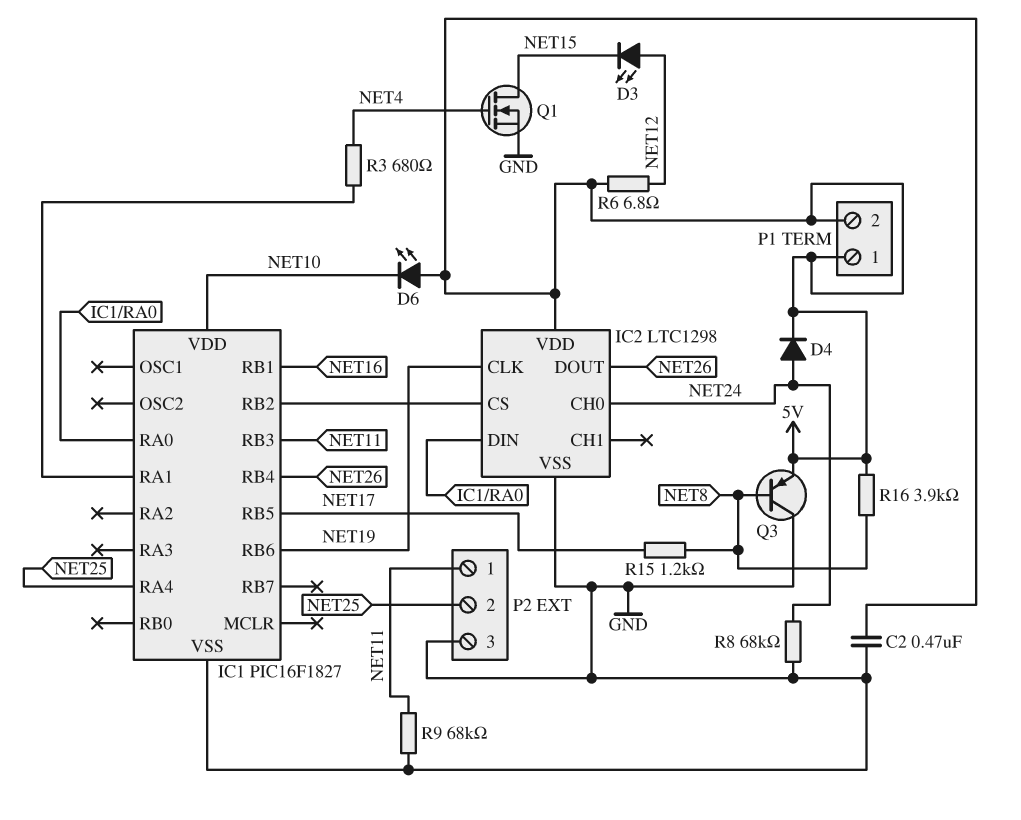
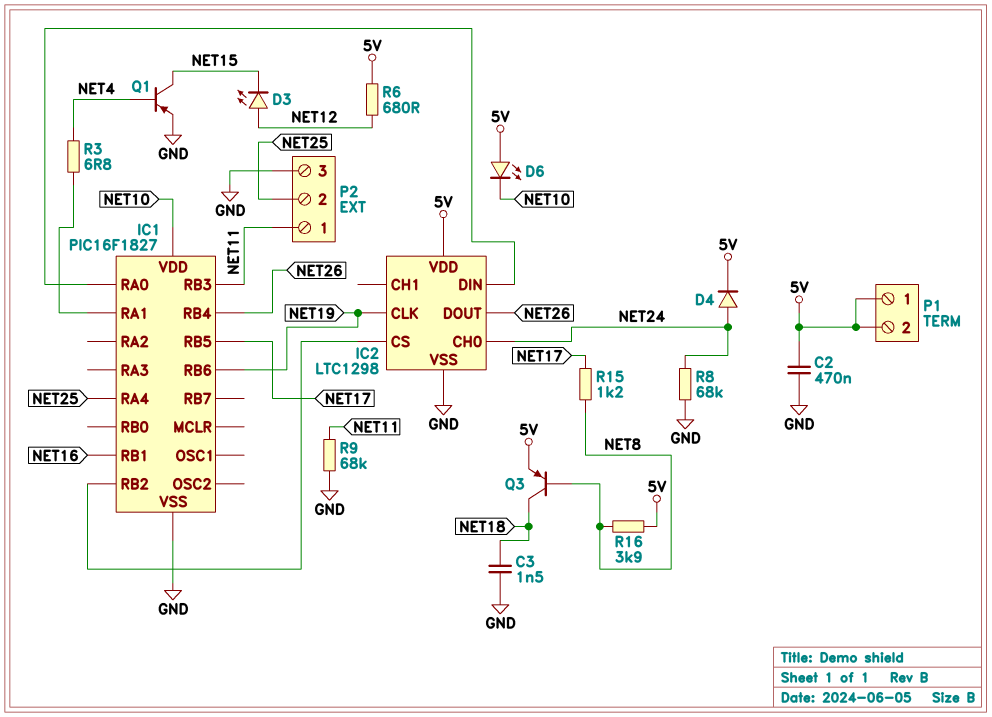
C3: none -> 1.5nF (GND, NET18)
Q1: NMOS (G NET4, D NET15, S GND) -> PNP (B NET4, C NET15, E GND)
Q3: PNP (B NET8, C GND, E 5V) -> PNP (B NET8, C NET18, E 5V)
R3: 680 (IC1/RA1, NET4) -> 6.8 (IC1/RA1, NET4)
R6: 6.8 (5V, NET12) -> 680 (5V, NET12)

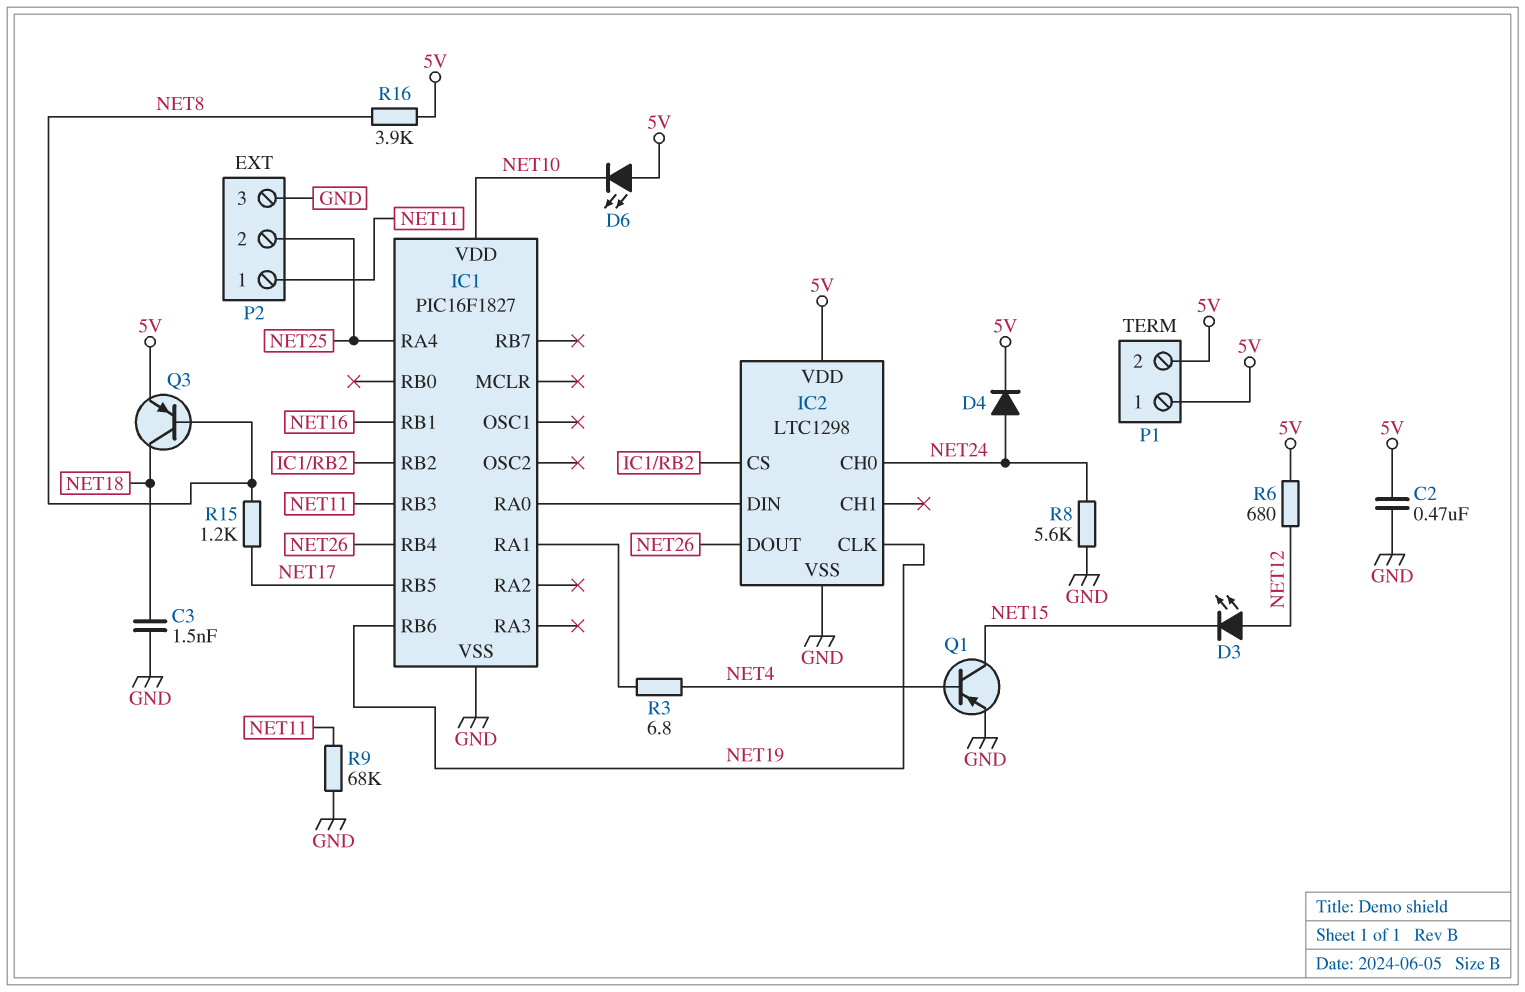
R8: 68k (GND, NET24) -> 5.6k (GND, NET24)

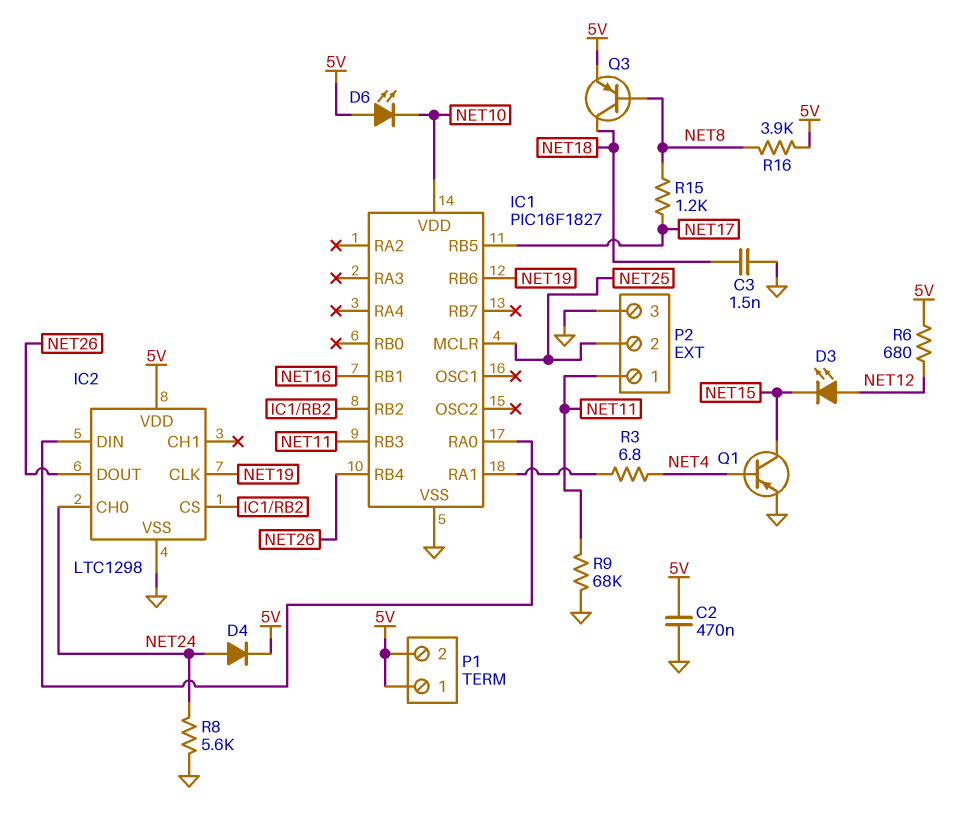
IC1 pin MCLR: none -> NET25
IC1 pin RA4: NET25 -> none

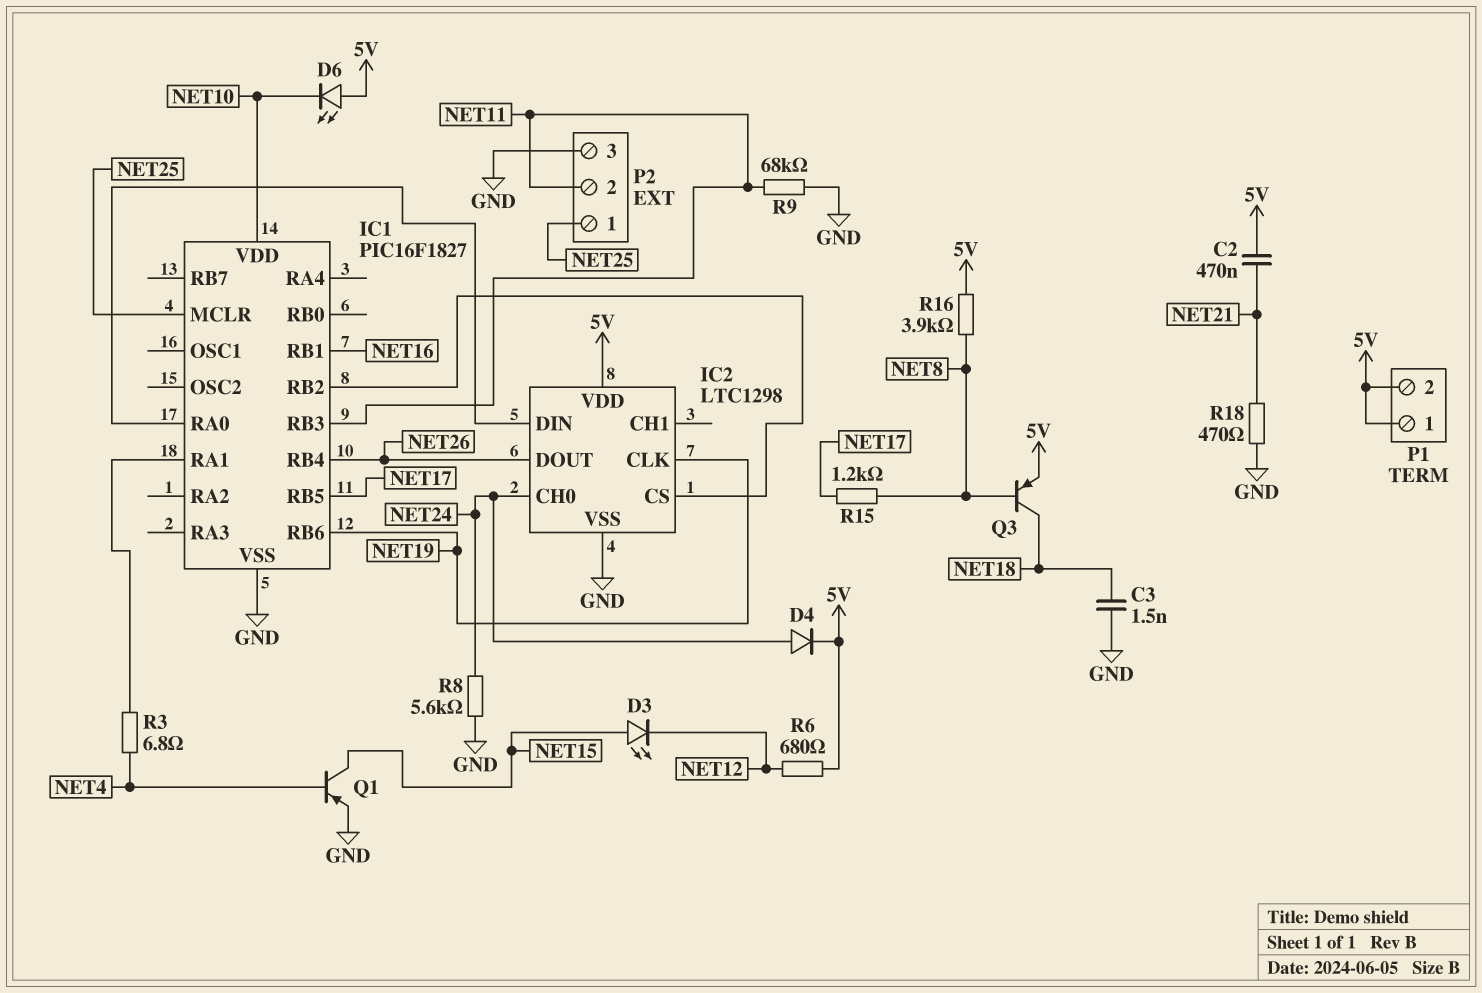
C2: 470nF (5V, GND) -> 470nF (5V, NET21)
D3: LED (A NET12, K NET15) -> LED (A NET15, K NET12)
P2 pin 1: NET11 -> NET25
P2 pin 2: NET25 -> NET11
R18: none -> 470 (GND, NET21)

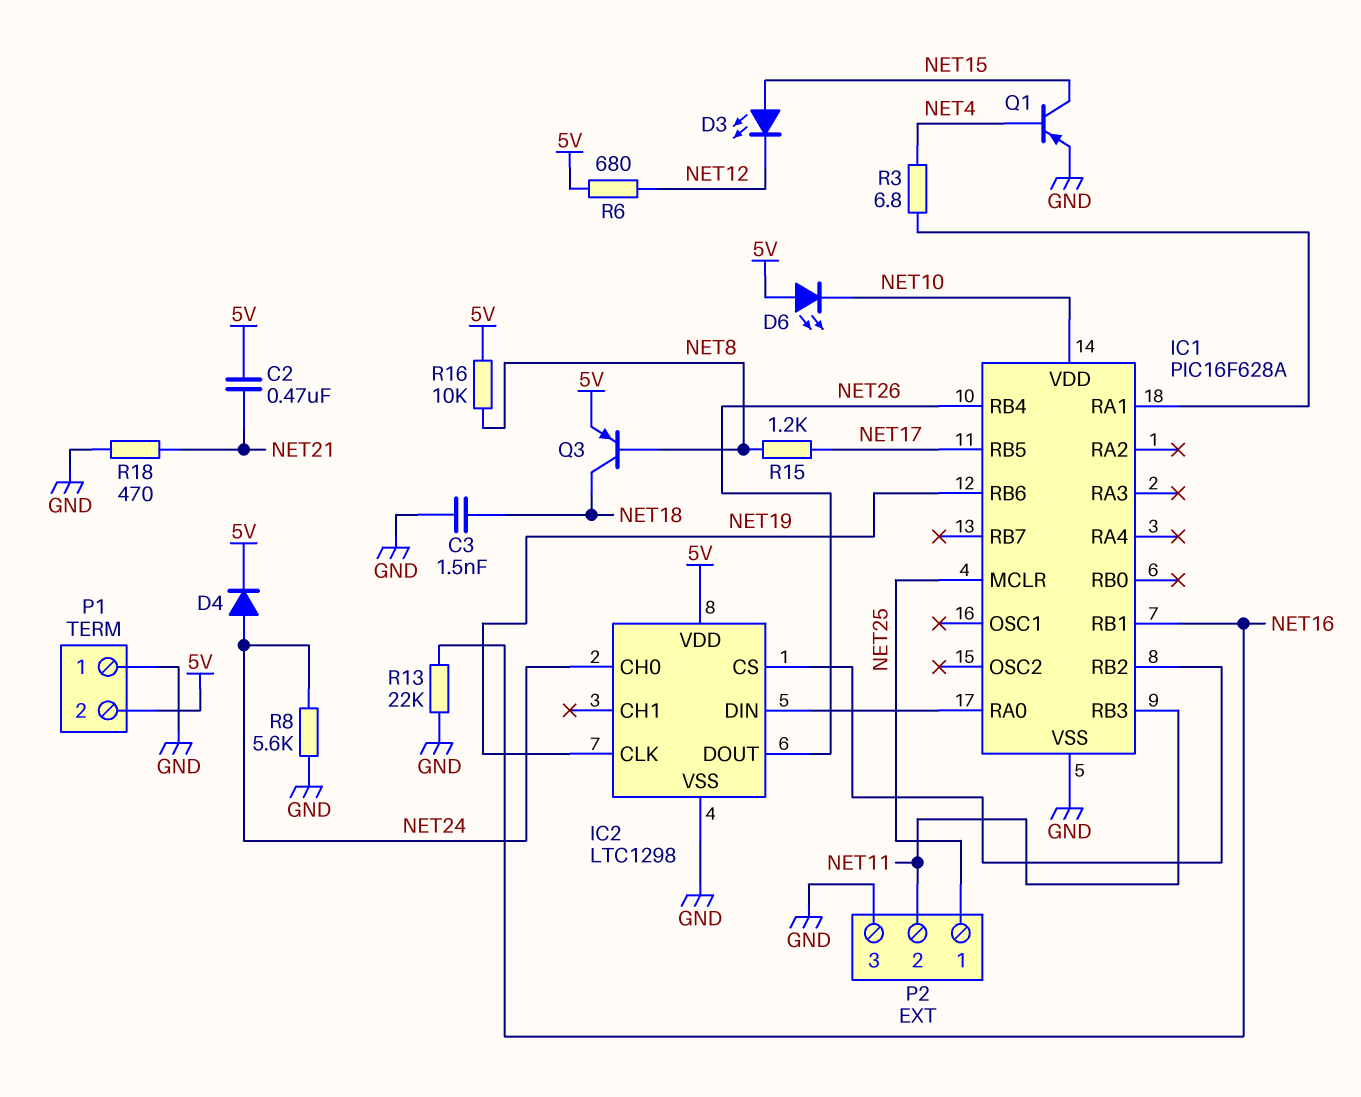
IC1: PIC16F1827 -> PIC16F628A
P1 pin 1: 5V -> GND
R9: 68k (GND, NET11) -> none
R13: none -> 22k (GND, NET16)
R16: 3.9k (5V, NET8) -> 10k (5V, NET8)

